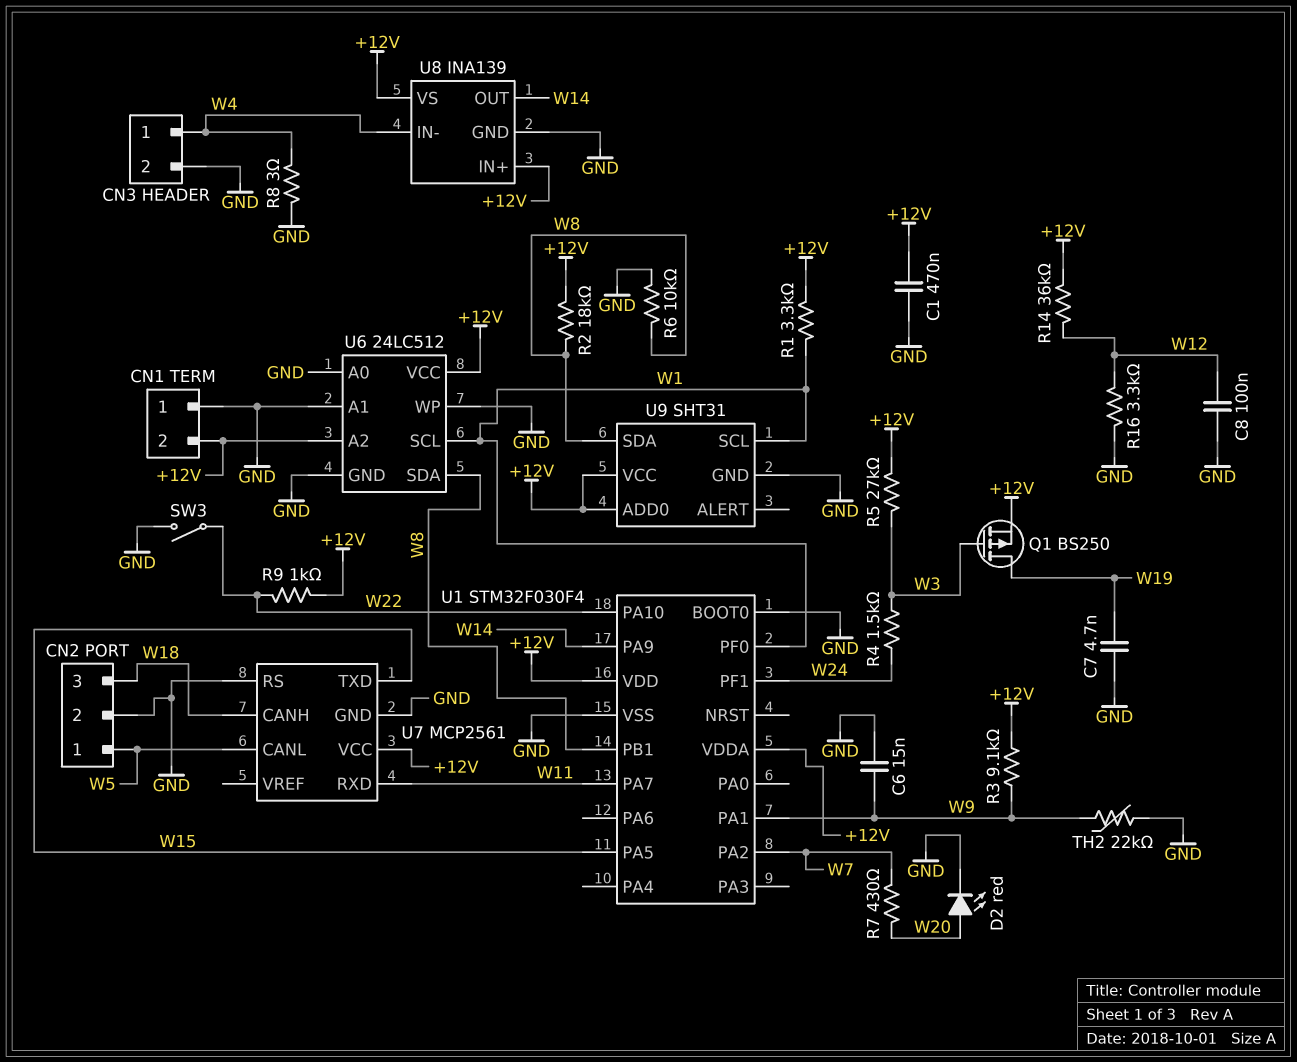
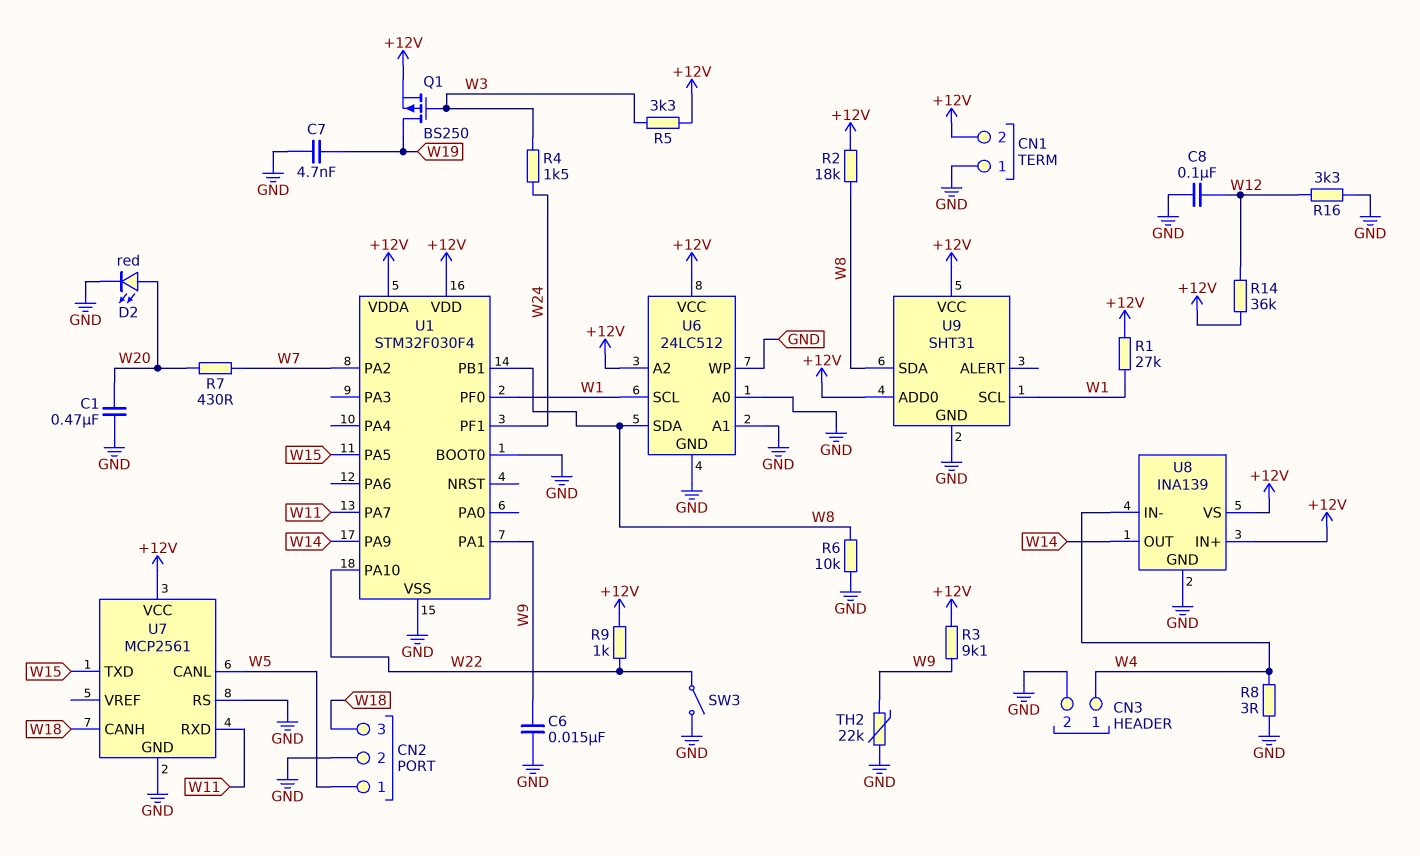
C1: 470nF (+12V, GND) -> 470nF (GND, W20)
R1: 3.3k (+12V, W1) -> 27k (+12V, W1)
R5: 27k (+12V, W3) -> 3.3k (+12V, W3)

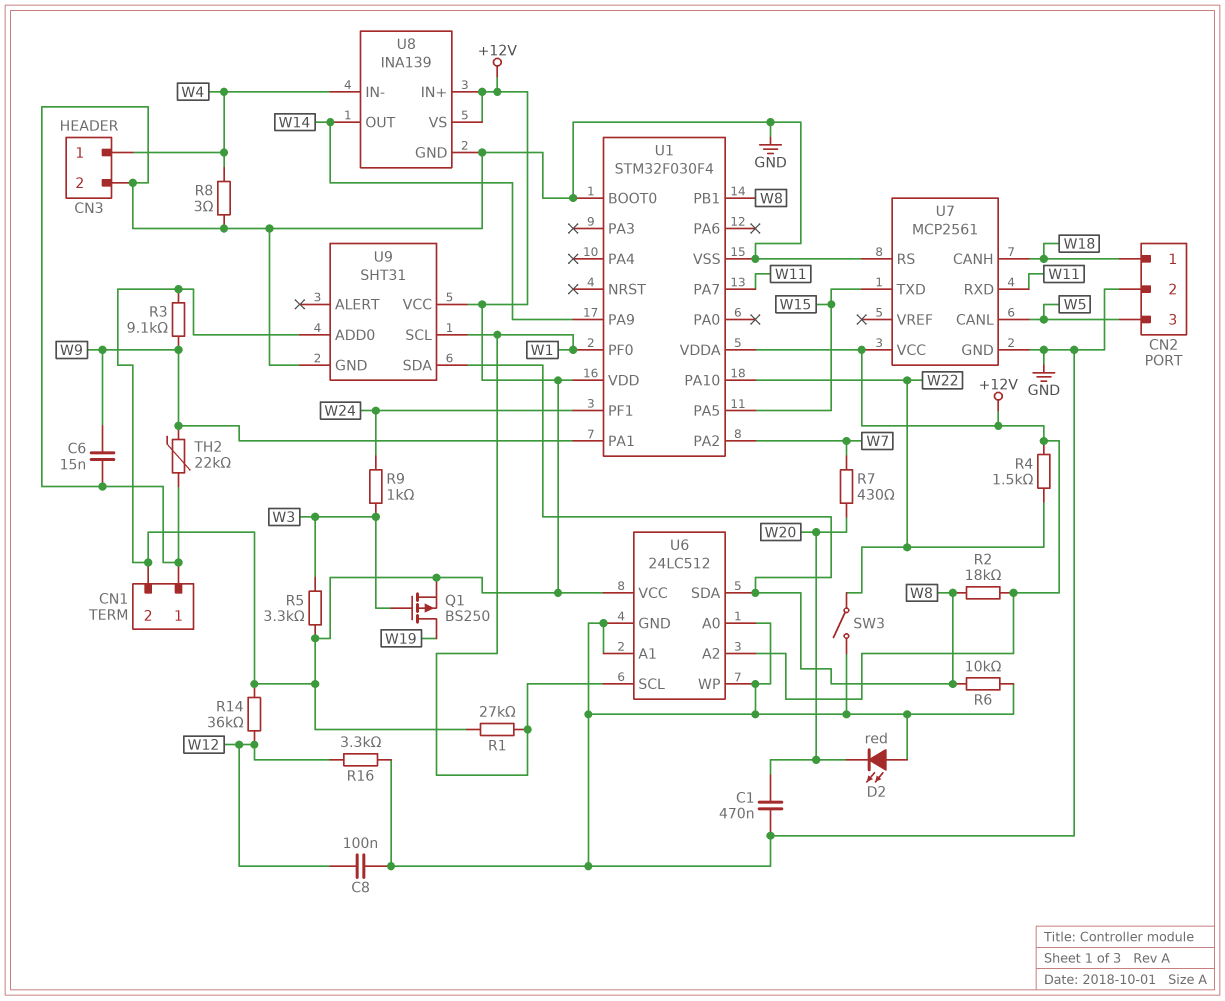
C7: 4.7nF (GND, W19) -> none
CN2 pin 1: W5 -> W18
CN2 pin 3: W18 -> W5
D2: LED red (A W20, K GND) -> LED red (A GND, K W20)
R4: 1.5k (W3, W24) -> 1.5k (+12V, W22)
R9: 1k (+12V, W22) -> 1k (W3, W24)

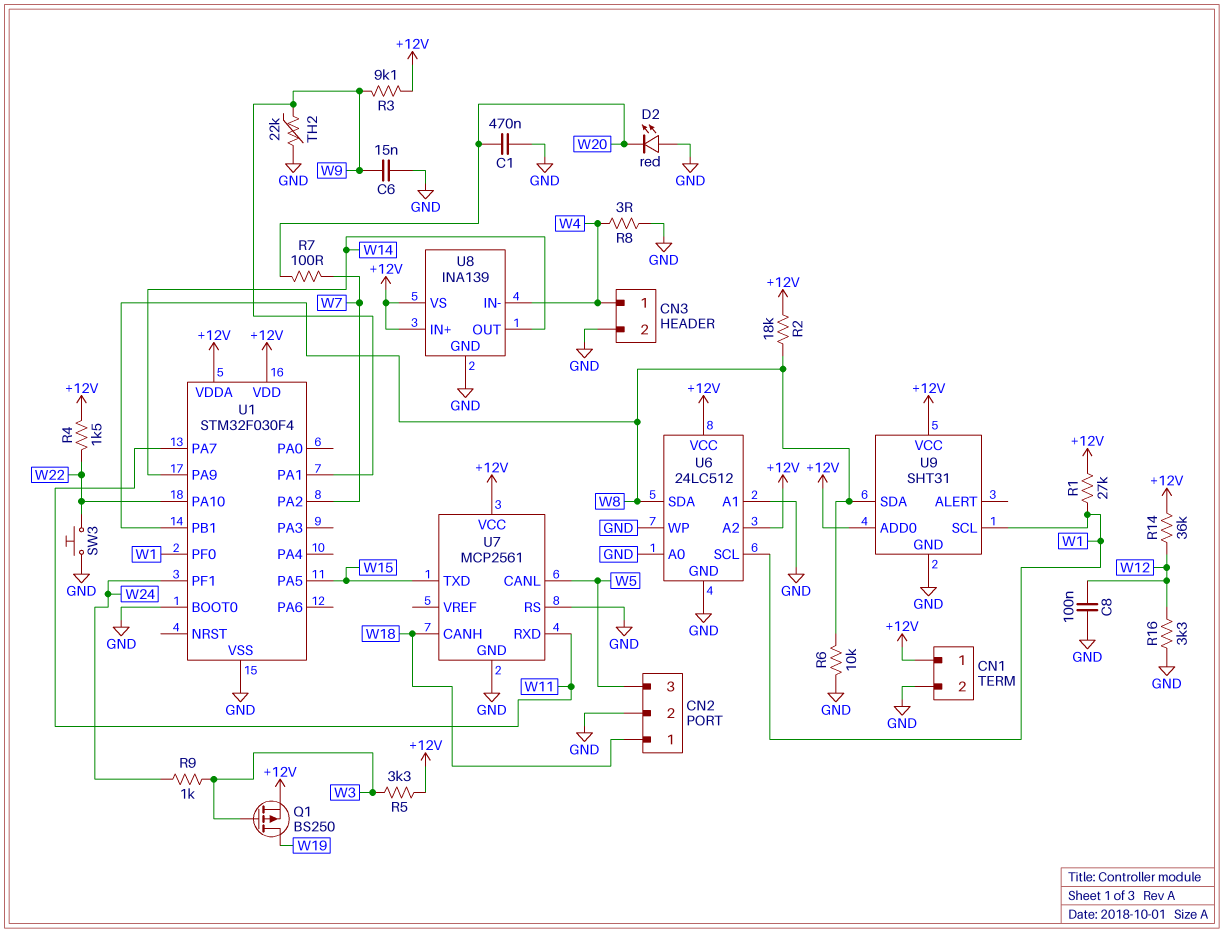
CN1 pin 1: GND -> +12V
CN1 pin 2: +12V -> GND
R7: 430 (W7, W20) -> 100 (W7, W20)
SW3: switch (GND, W22) -> button (GND, W22)

